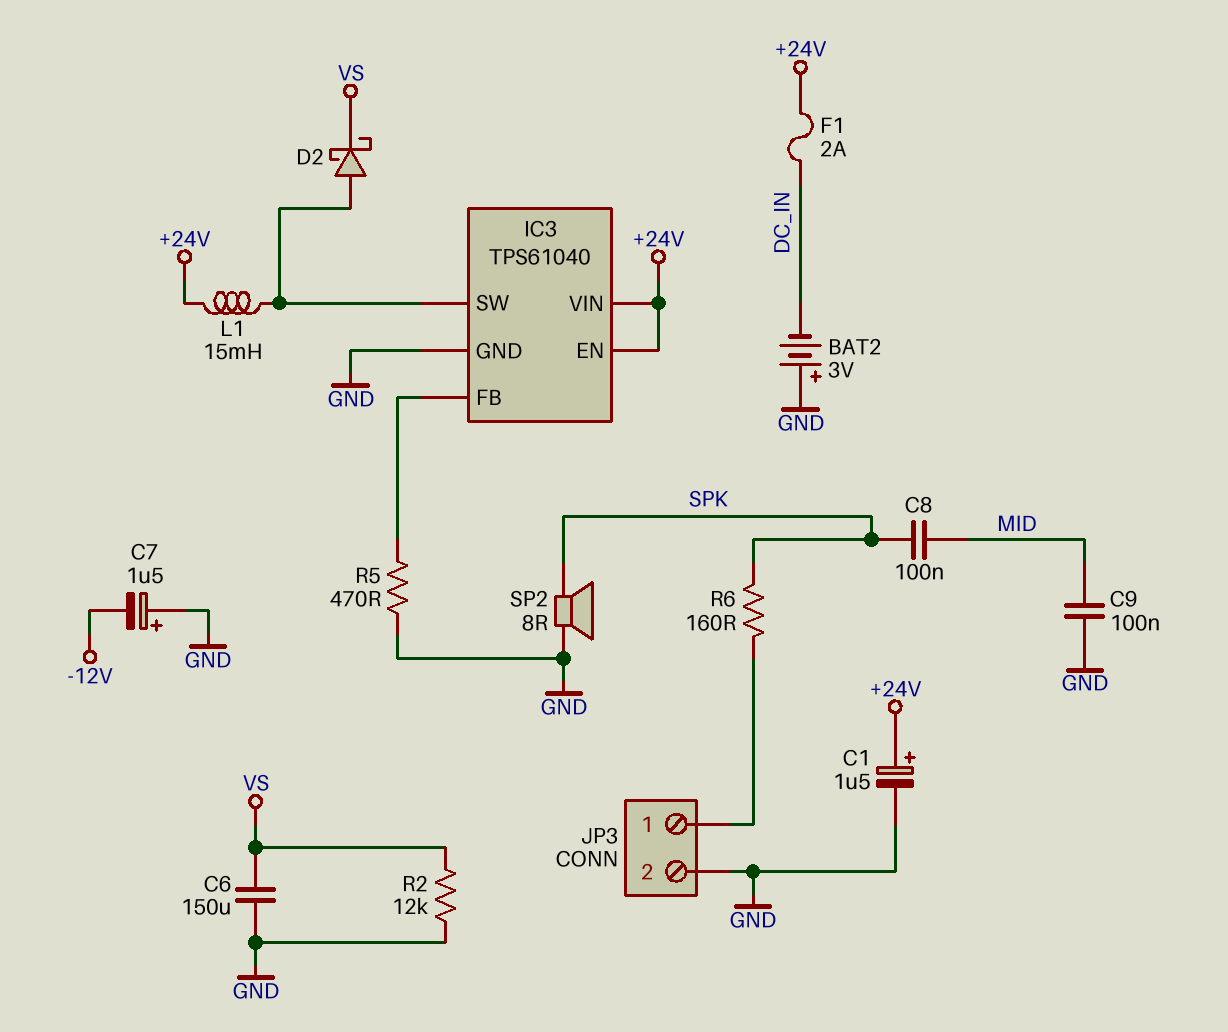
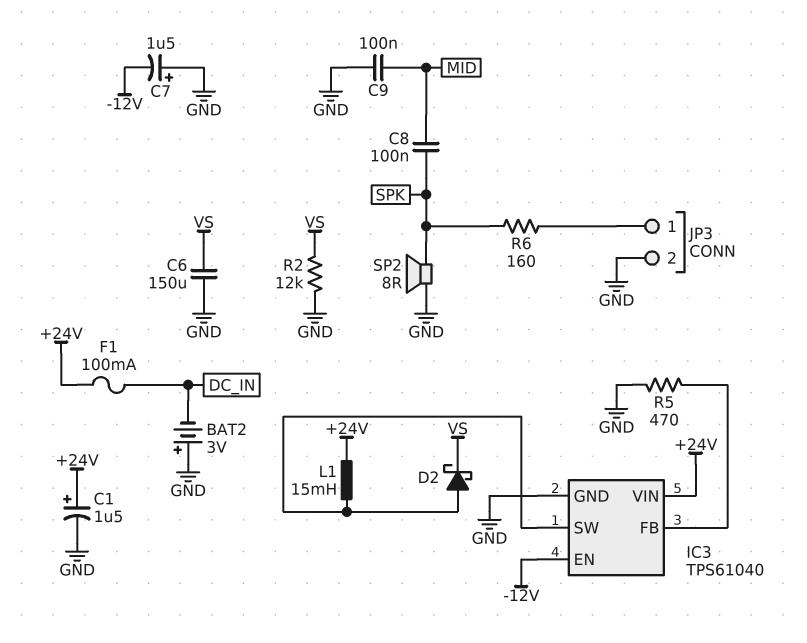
F1: 2A (+24V, DC_IN) -> 100mA (+24V, DC_IN)
IC3 pin EN: +24V -> -12V

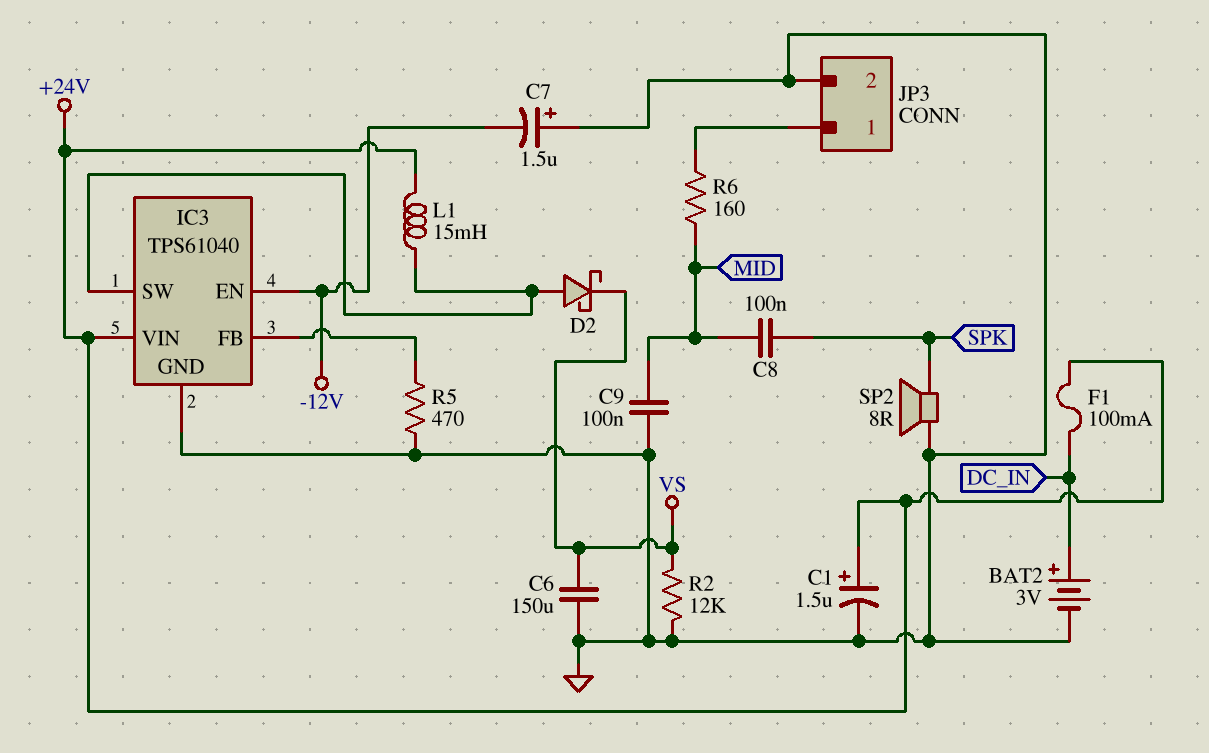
BAT2: 3V (plus GND, minus DC_IN) -> 3V (plus DC_IN, minus GND)
R6: 160 (JP3/1, SPK) -> 160 (JP3/1, MID)

